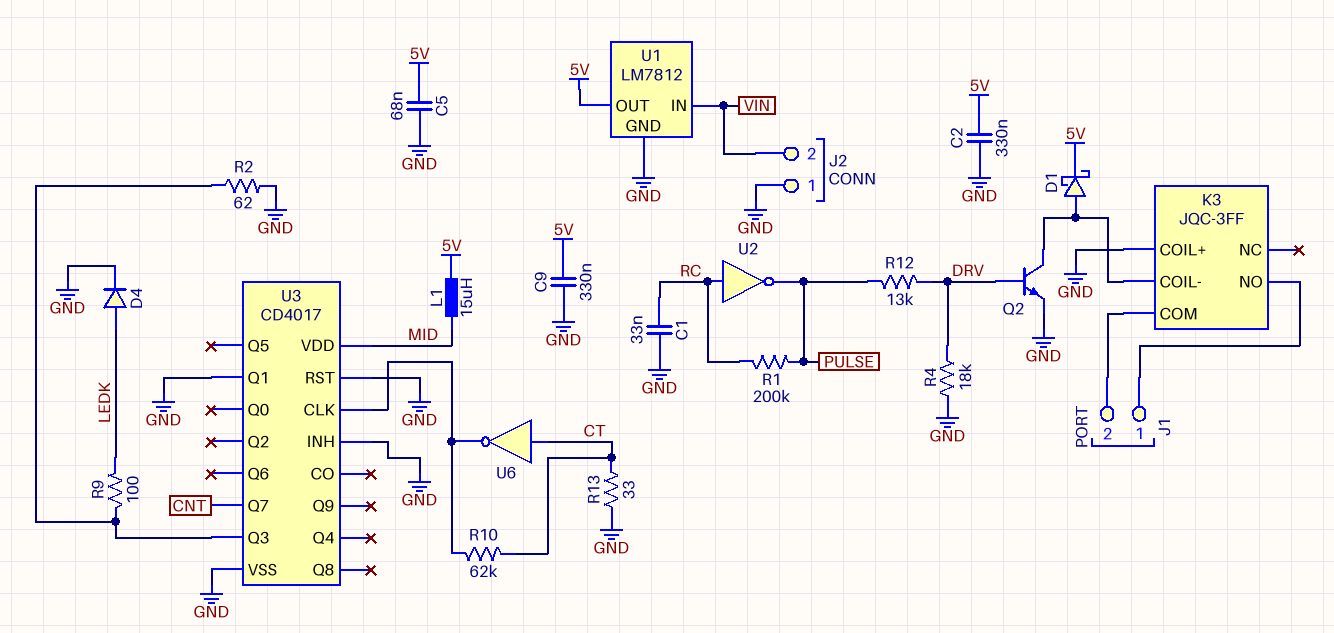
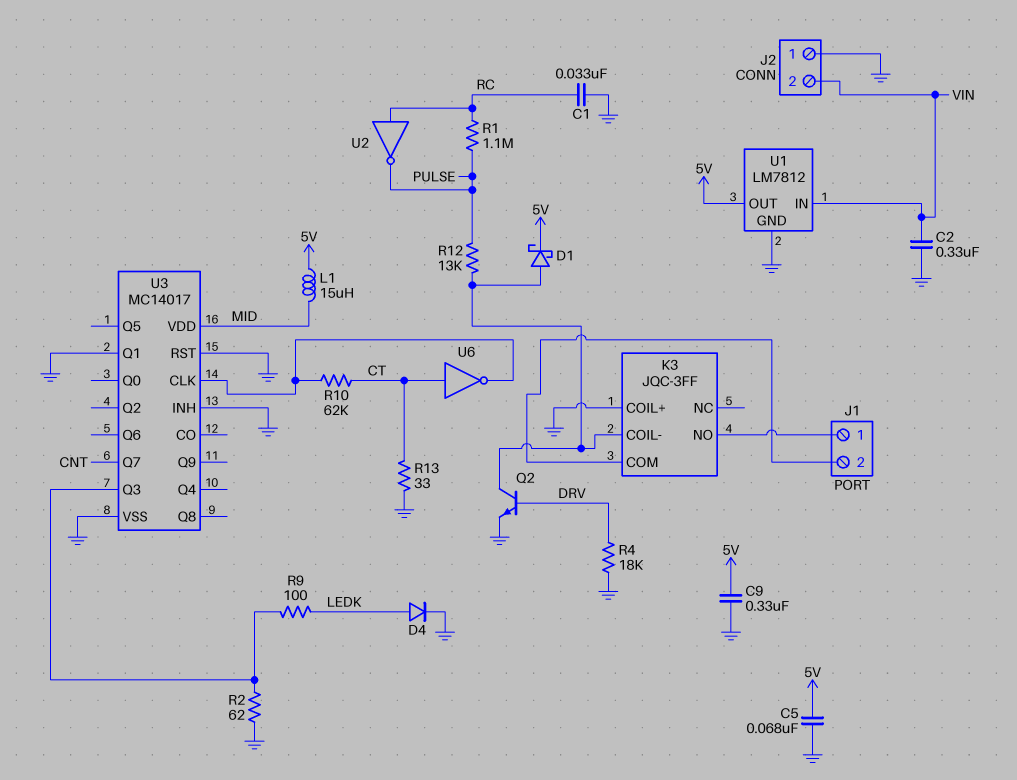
C2: 330nF (5V, GND) -> 330nF (GND, VIN)
R1: 200k (PULSE, RC) -> 1.1M (PULSE, RC)
R12: 13k (DRV, PULSE) -> 13k (K3/COIL-, PULSE)
U3: CD4017 -> MC14017

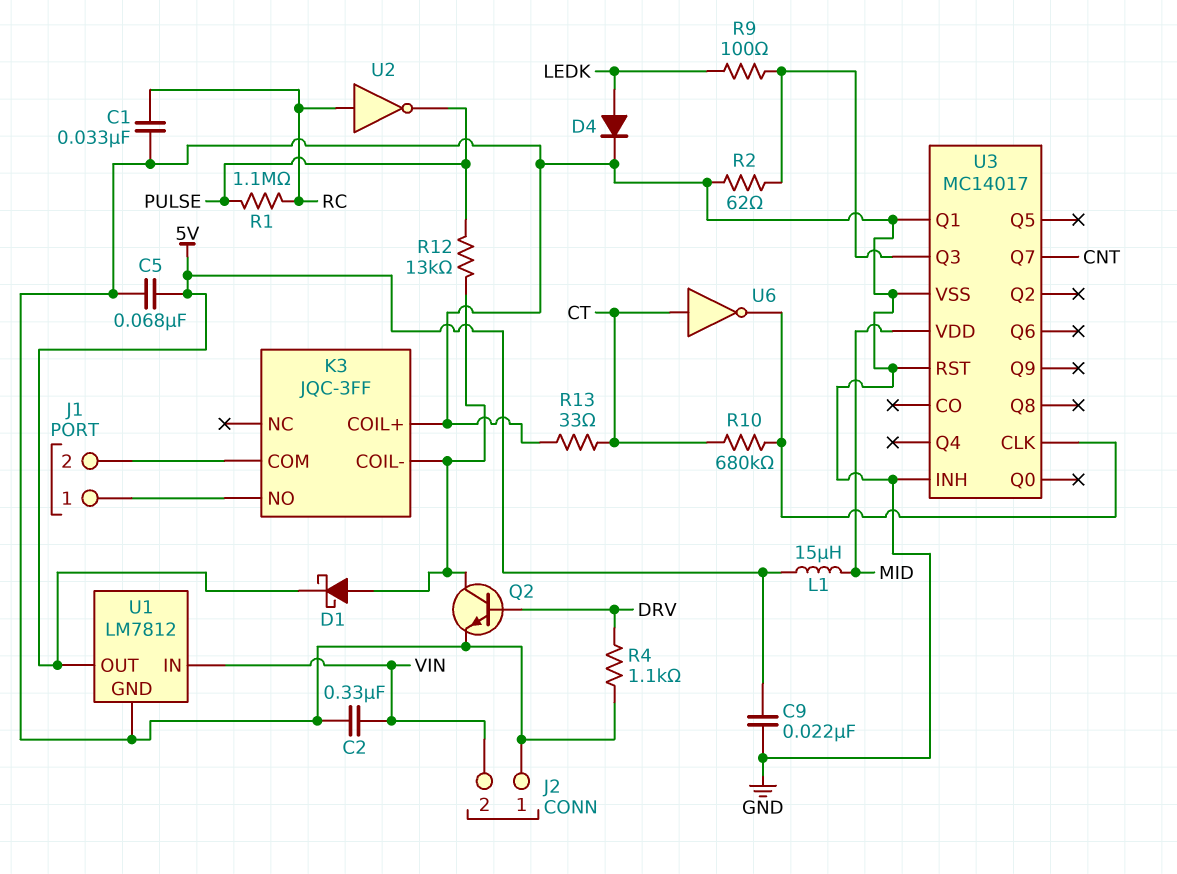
C9: 330nF (5V, GND) -> 22nF (5V, GND)
R4: 18k (DRV, GND) -> 1.1k (DRV, GND)
R10: 62k (CT, U3/CLK) -> 680k (CT, U3/CLK)

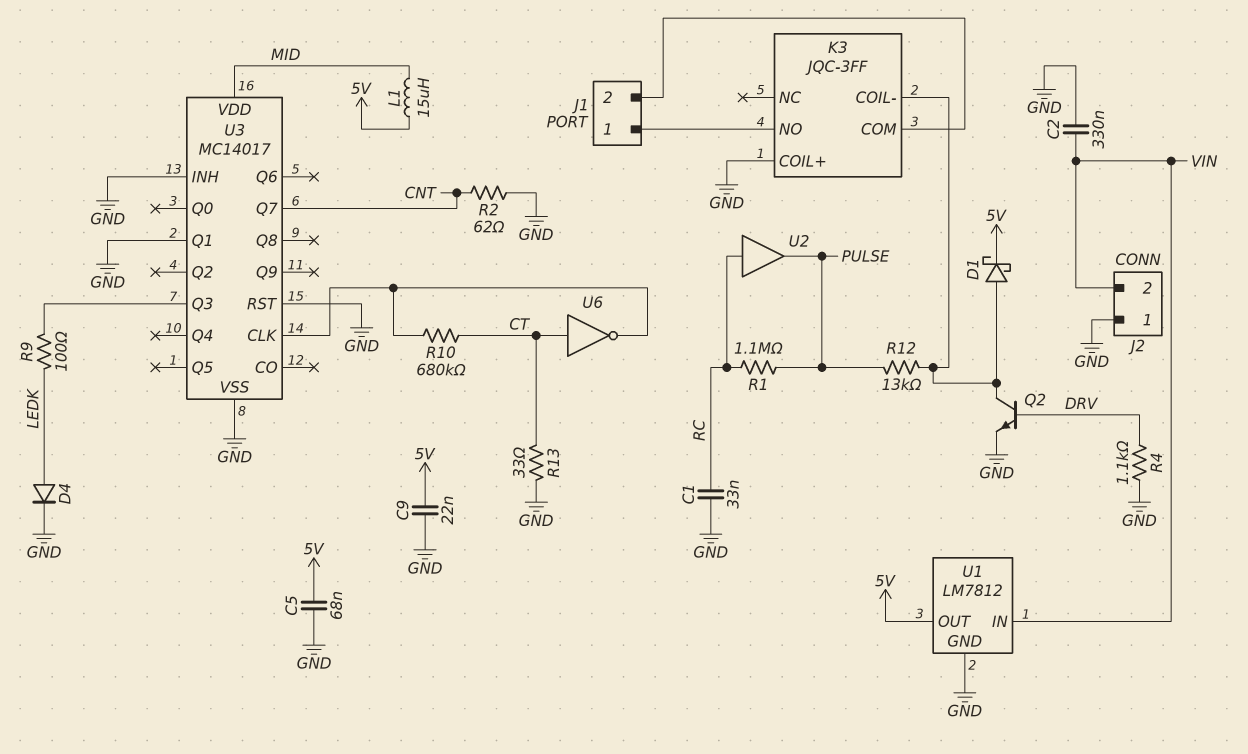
R2: 62 (GND, U3/Q3) -> 62 (CNT, GND)
U2: NOT (in RC, out PULSE) -> buffer (in RC, out PULSE)

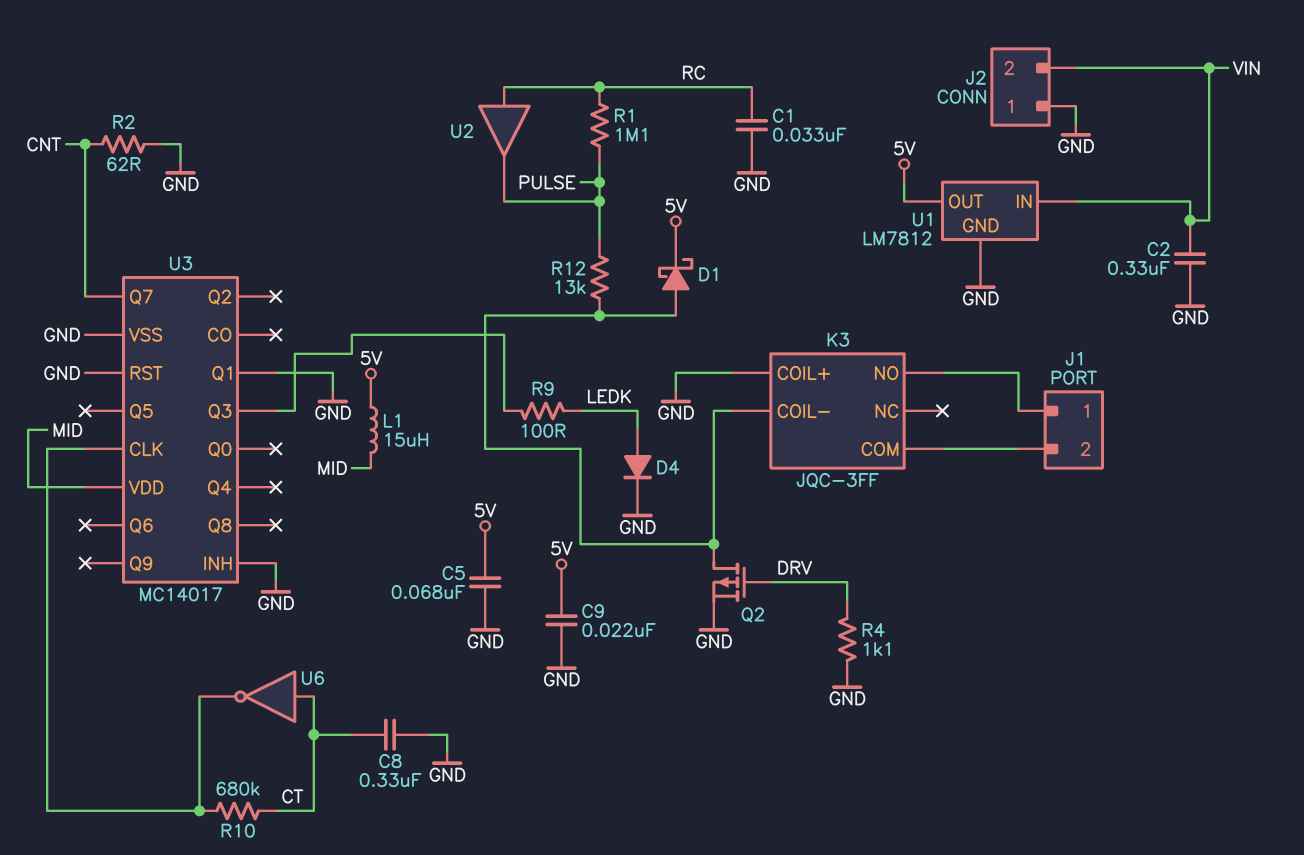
C8: none -> 330nF (CT, GND)
Q2: NPN (B DRV, C K3/COIL-, E GND) -> PMOS (G DRV, D K3/COIL-, S GND)
R13: 33 (CT, GND) -> none

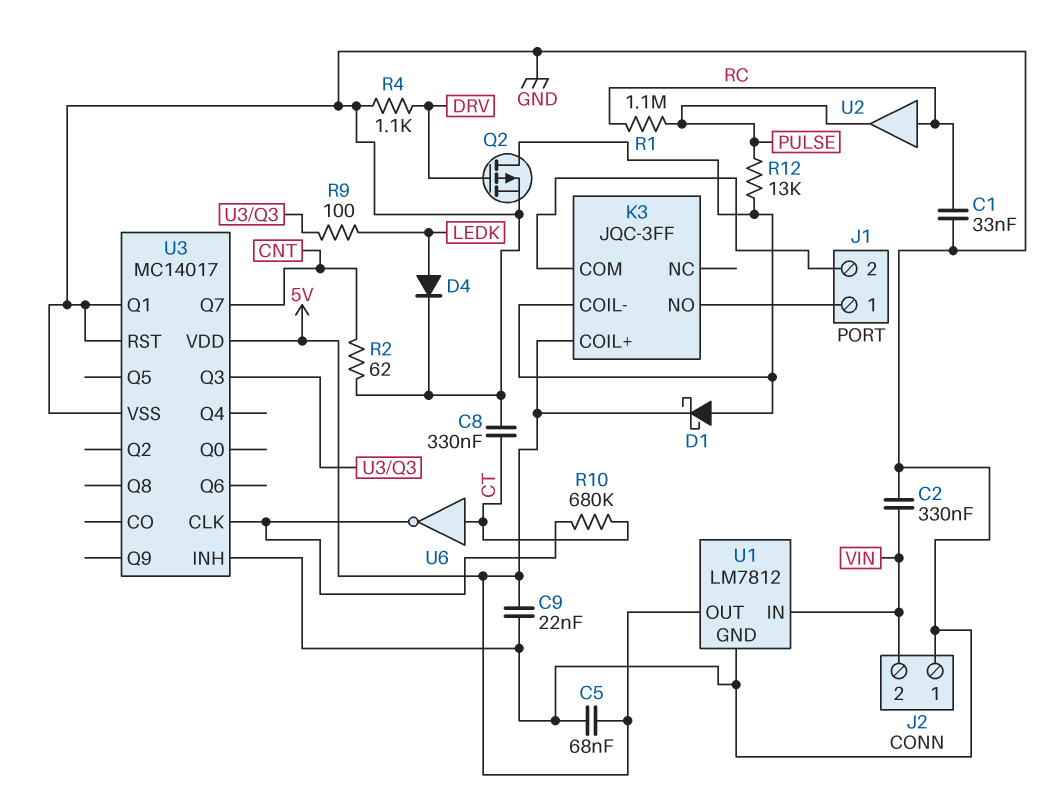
K3 pin COIL+: GND -> 5V
L1: 15uH (5V, MID) -> none
U3 pin VDD: MID -> 5V

